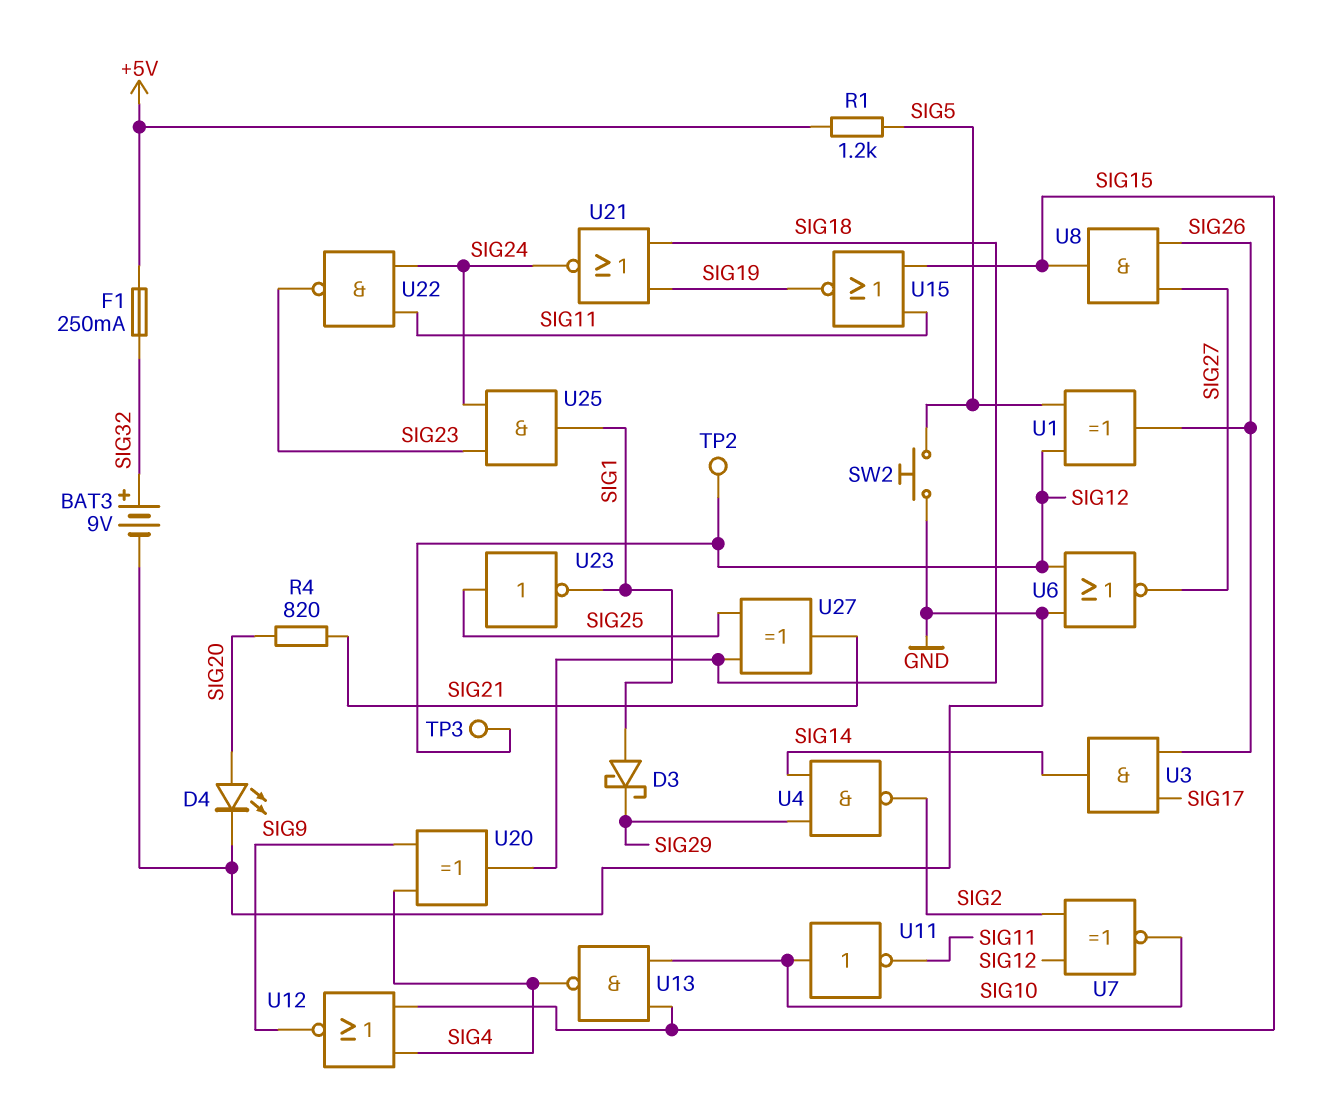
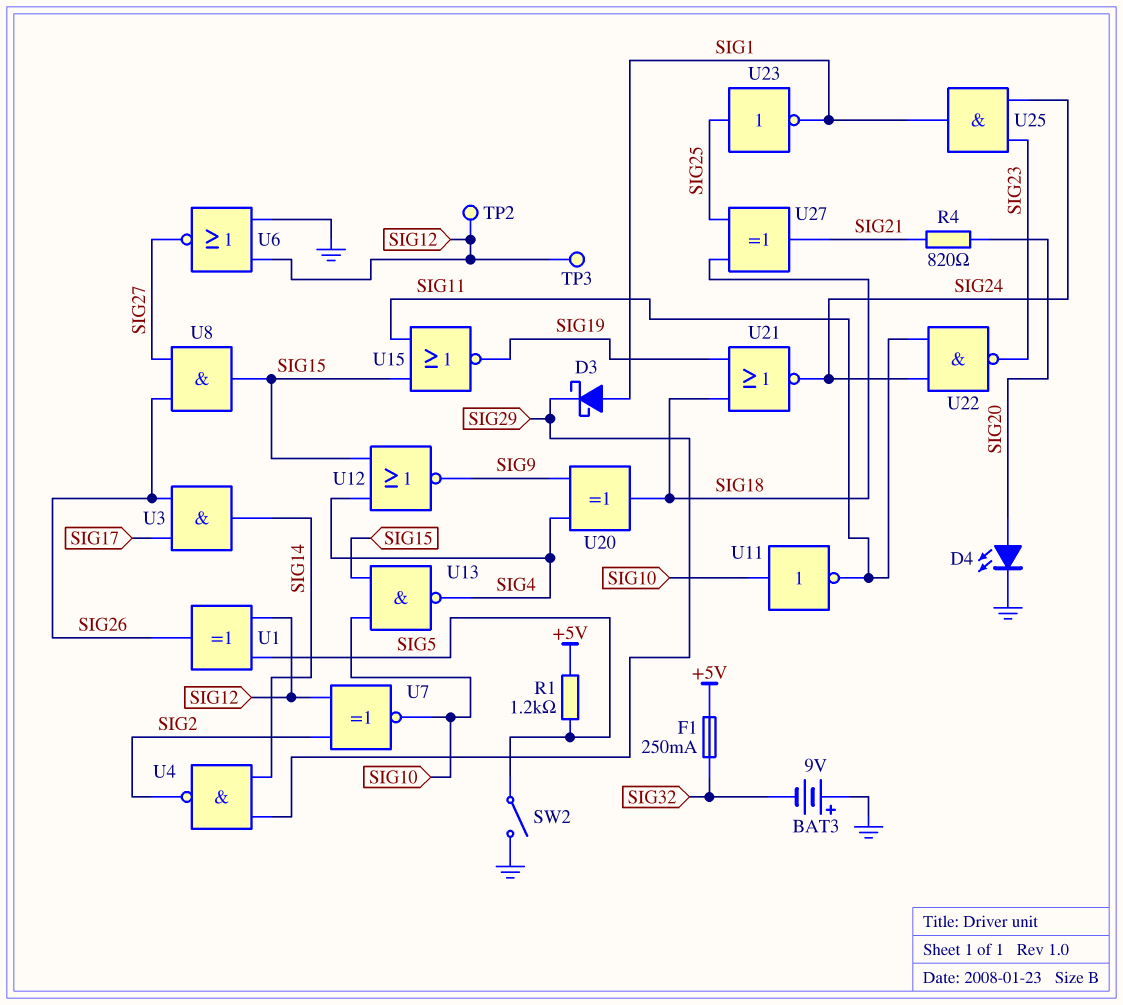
BAT3: 9V (plus SIG32, minus GND) -> 9V (plus GND, minus SIG32)
SW2: button (GND, SIG5) -> switch (GND, SIG5)

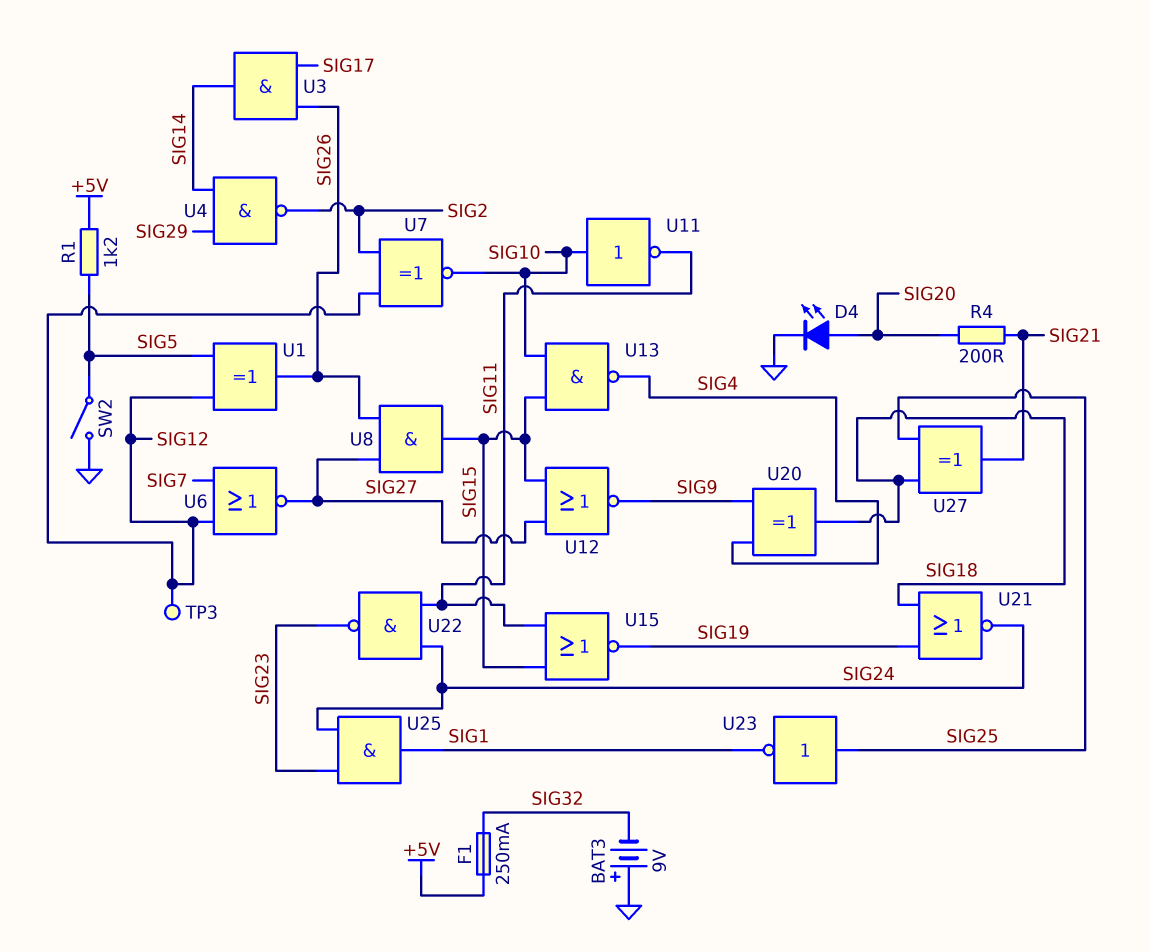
D3: schottky (A SIG1, K SIG29) -> none
R4: 820 (SIG20, SIG21) -> 200 (SIG20, SIG21)
TP2: test point (SIG12) -> none
U6: NOR (in GND, in SIG12, out SIG27) -> NOR (in SIG7, in SIG12, out SIG27)
U12: NOR (in SIG4, in SIG15, out SIG9) -> NOR (in SIG15, in SIG27, out SIG9)

